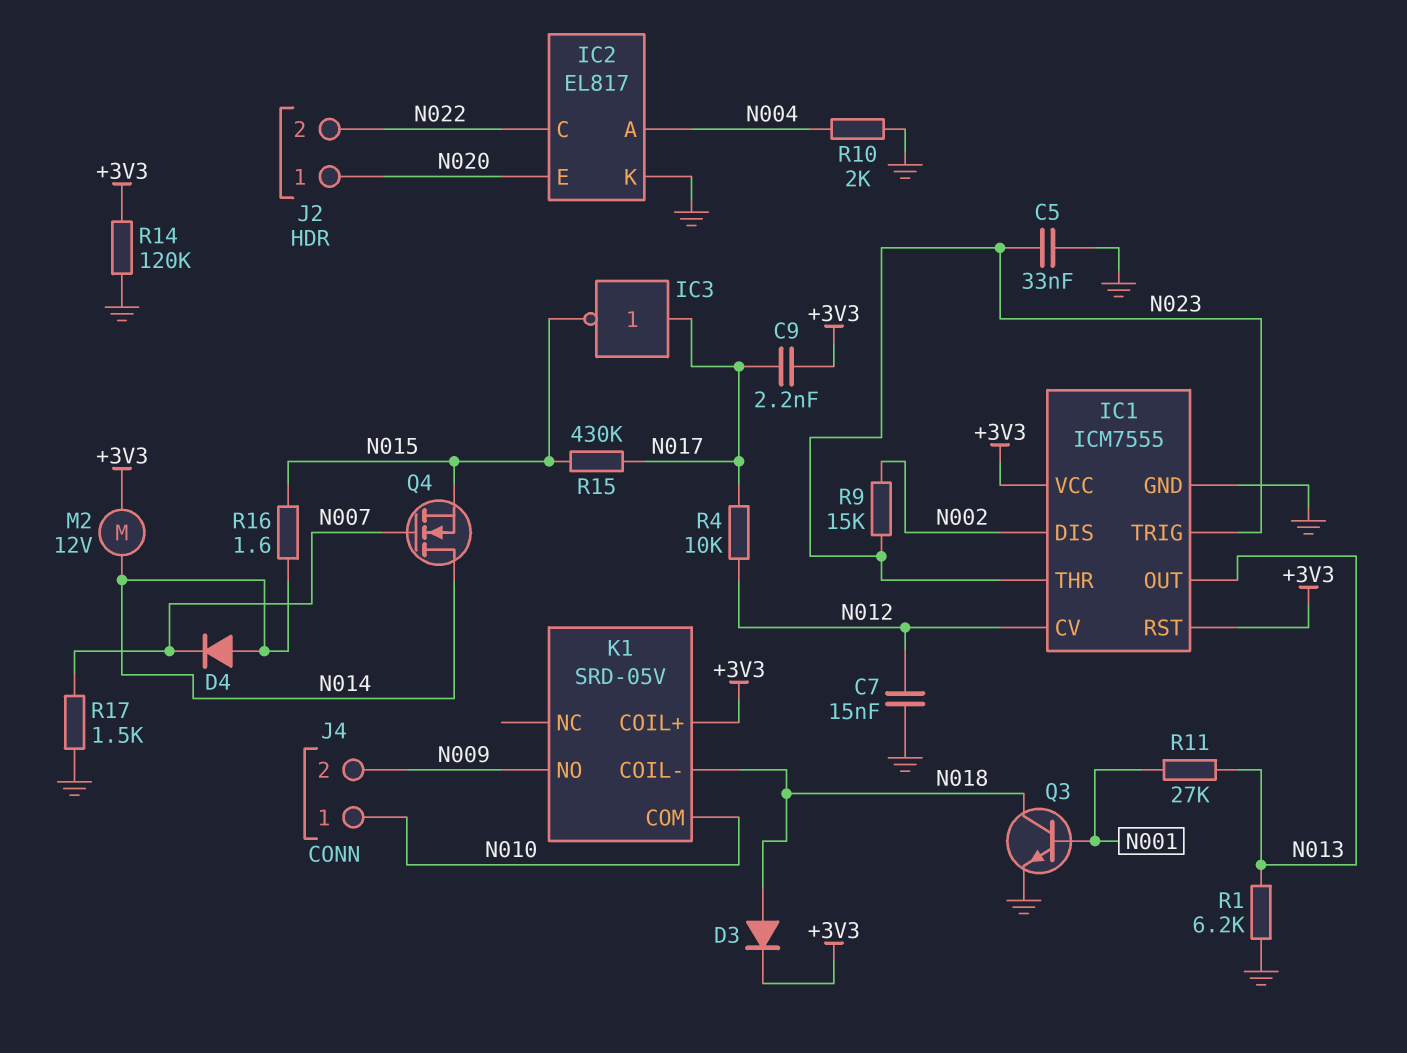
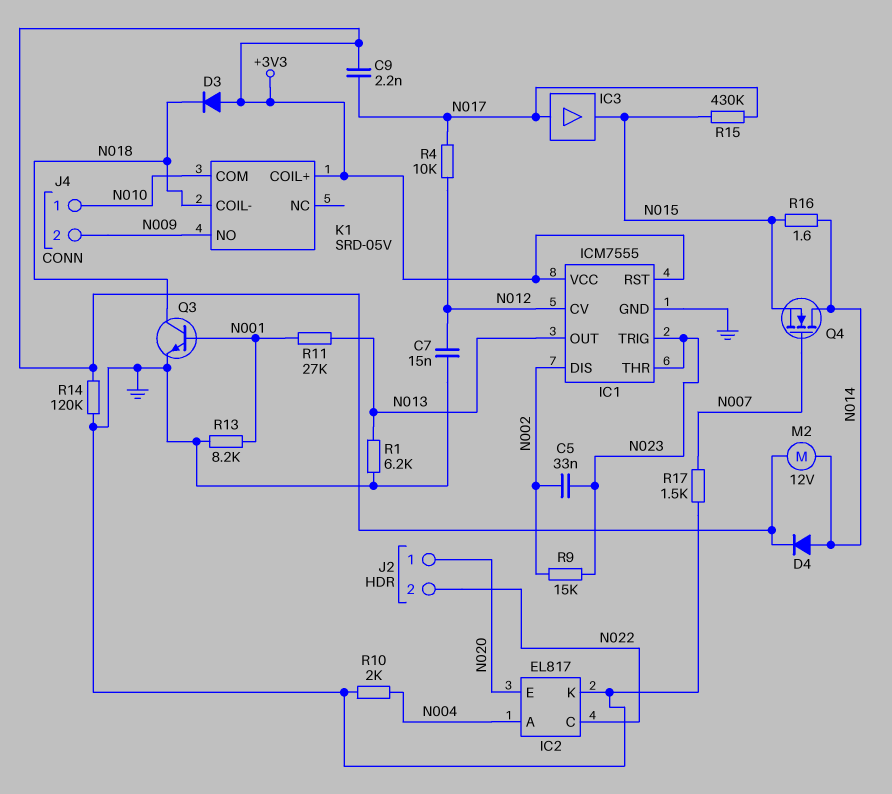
C5: 33nF (GND, N023) -> 33nF (N002, N023)
D3: diode (A N018, K +3V3) -> diode (A +3V3, K N018)
D4: diode (A N014, K N007) -> diode (A N014, K +3V3)
IC3: NOT (in N017, out N015) -> buffer (in N017, out N015)
R13: none -> 8.2k (GND, N001)

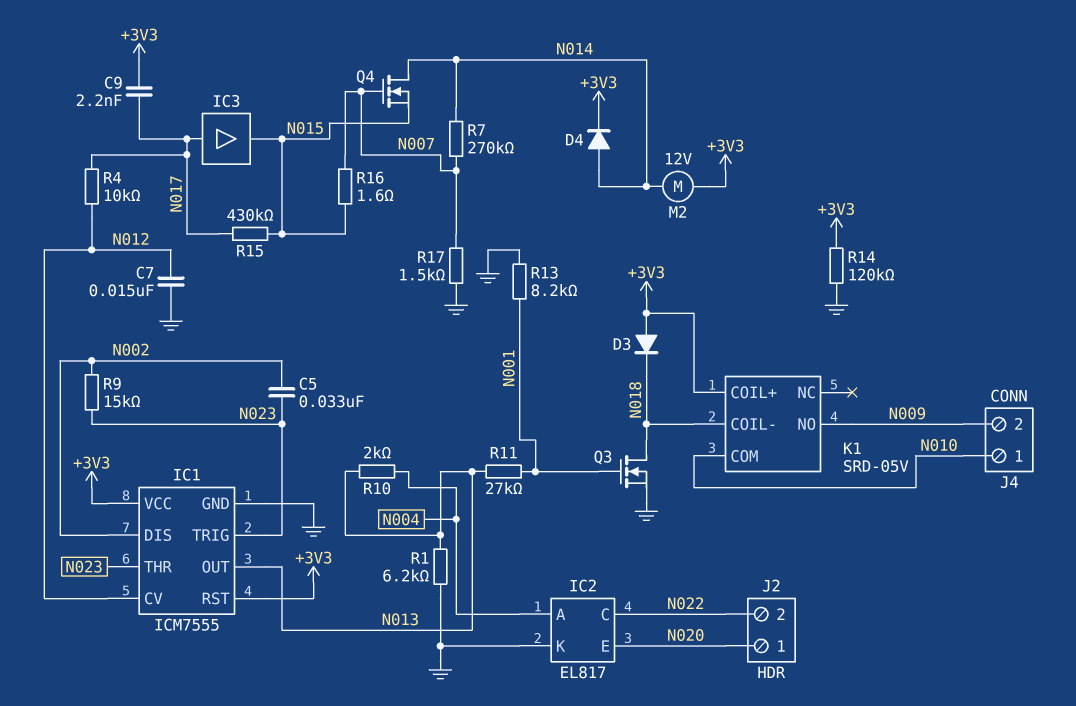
Q3: NPN (B N001, C N018, E GND) -> NMOS (G N001, D N018, S GND)
R7: none -> 270k (N007, N014)
R10: 2k (GND, N004) -> 2k (N004, N013)
R16: 1.6 (N014, N015) -> 1.6 (N007, N015)

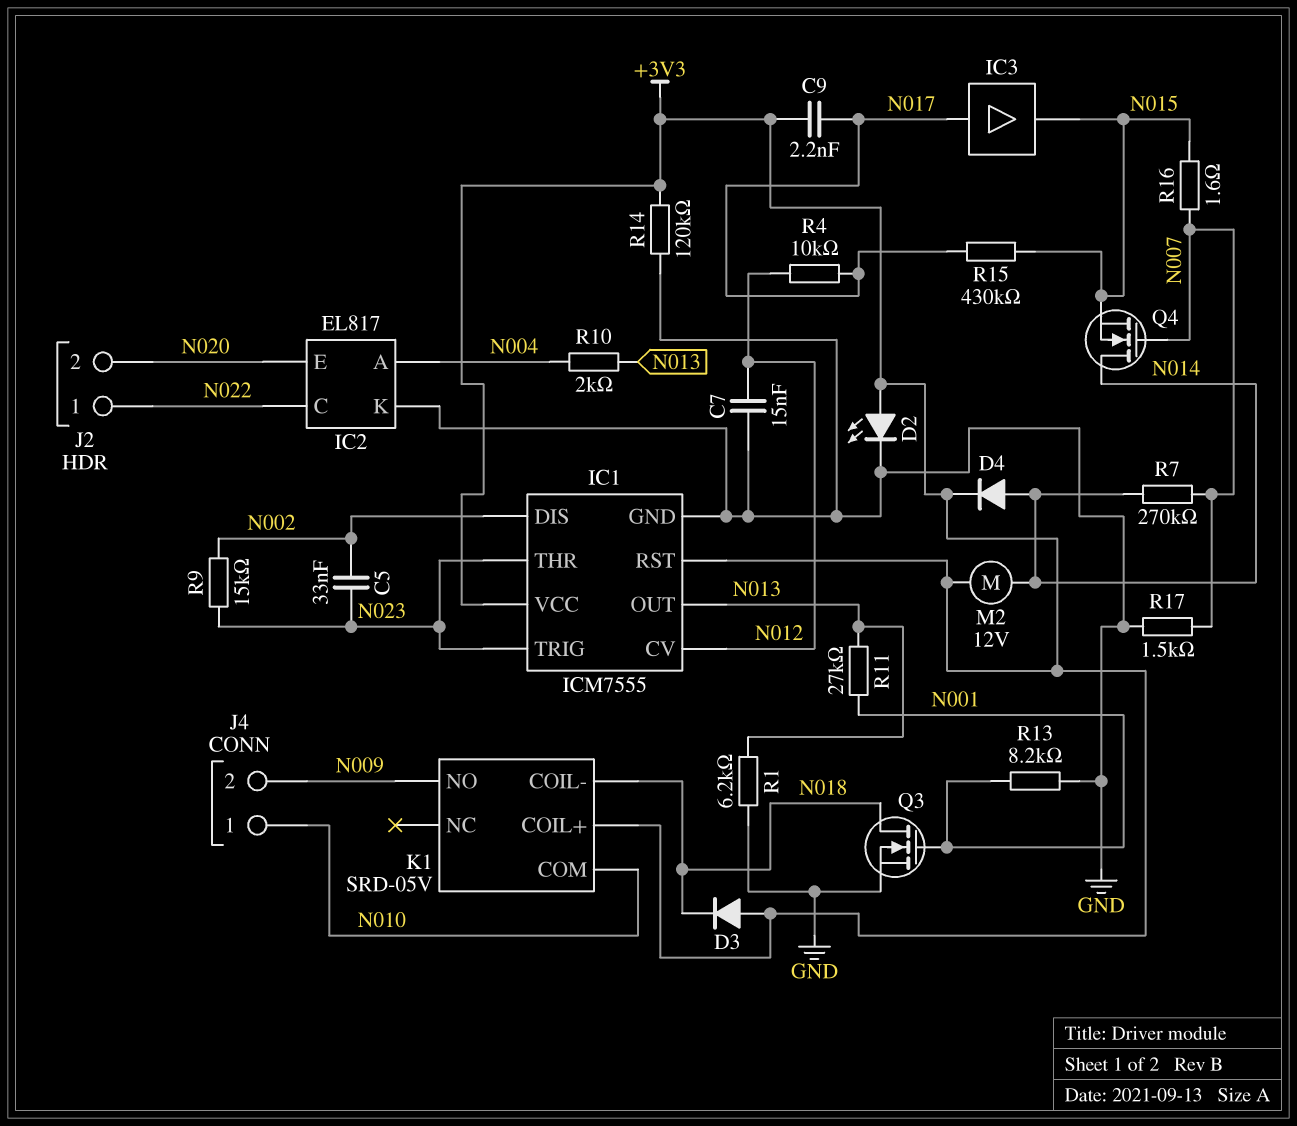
D2: none -> LED (A +3V3, K GND)
J2 pin 1: N020 -> N022
J2 pin 2: N022 -> N020

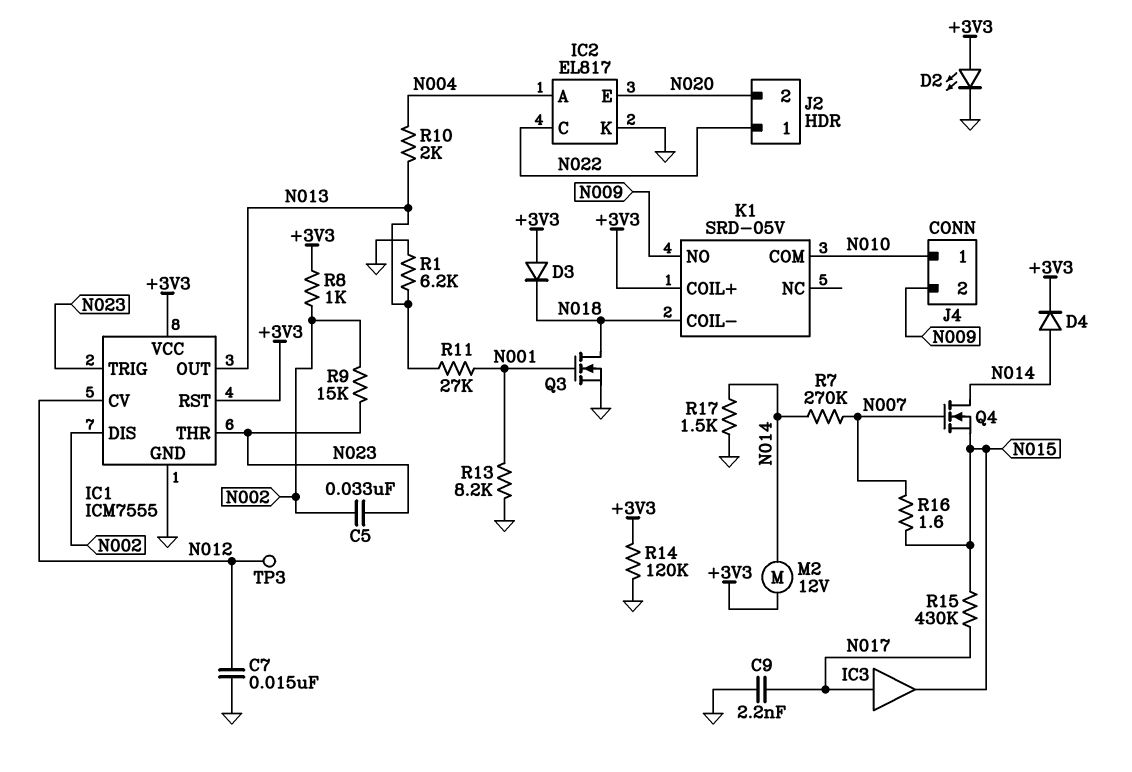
C9: 2.2nF (+3V3, N017) -> 2.2nF (GND, N017)
R4: 10k (N012, N017) -> none
R8: none -> 1k (+3V3, N002)
R17: 1.5k (GND, N007) -> 1.5k (GND, N014)
TP3: none -> test point (N012)

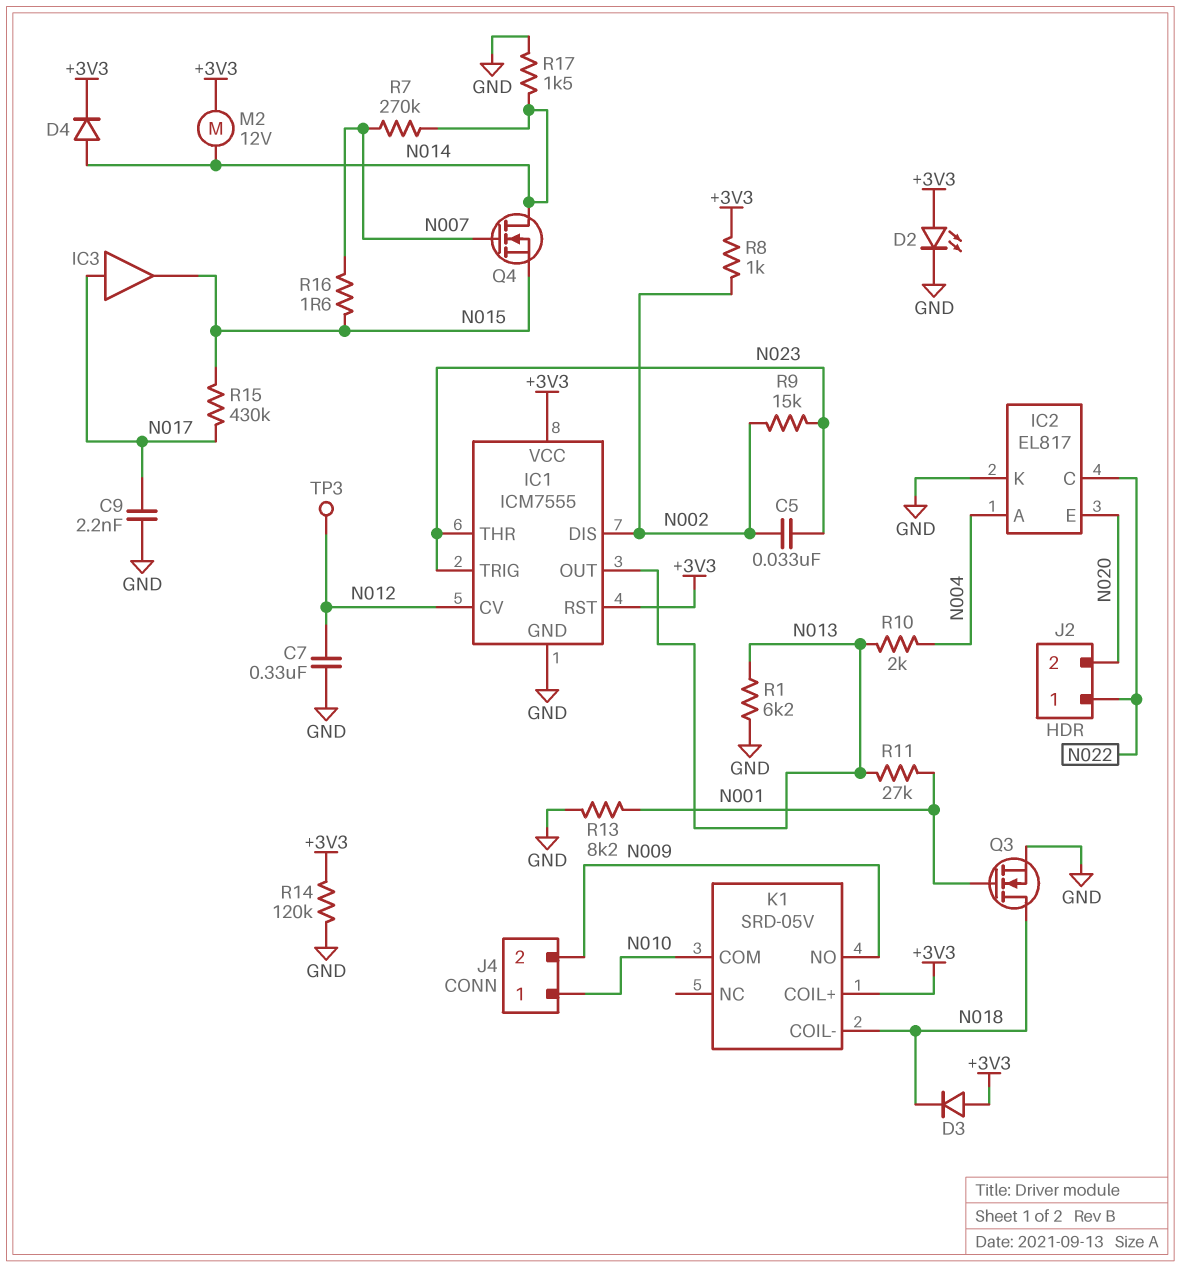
C7: 15nF (GND, N012) -> 330nF (GND, N012)

